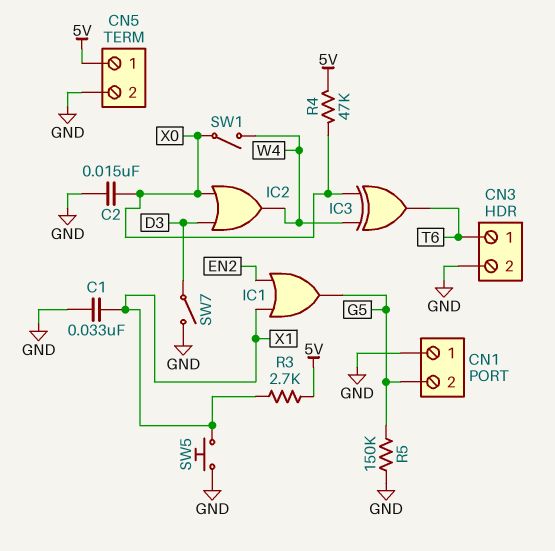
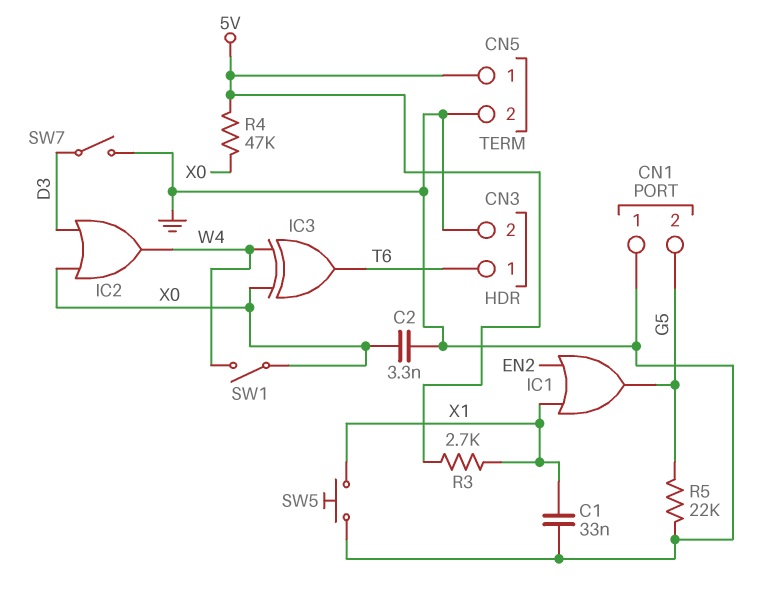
C2: 15nF (GND, X0) -> 3.3nF (GND, X0)
R5: 150k (G5, GND) -> 22k (G5, GND)

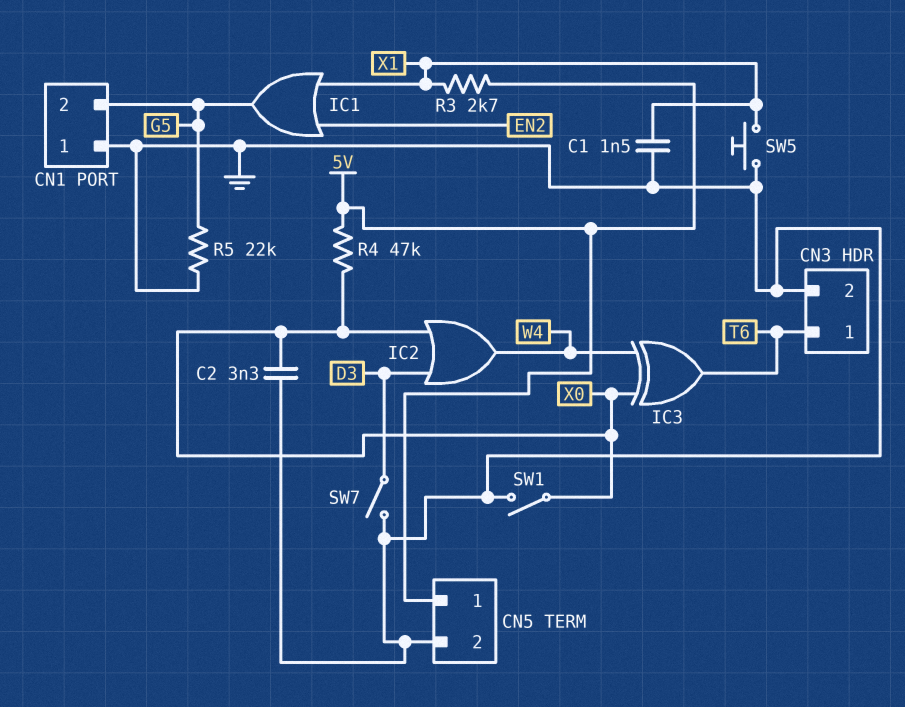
C1: 33nF (GND, X1) -> 1.5nF (GND, X1)
SW1: switch (W4, X0) -> switch (GND, X0)

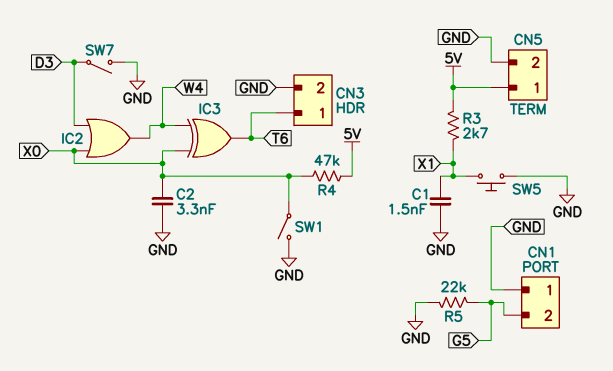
IC1: OR (in EN2, in X1, out G5) -> none

